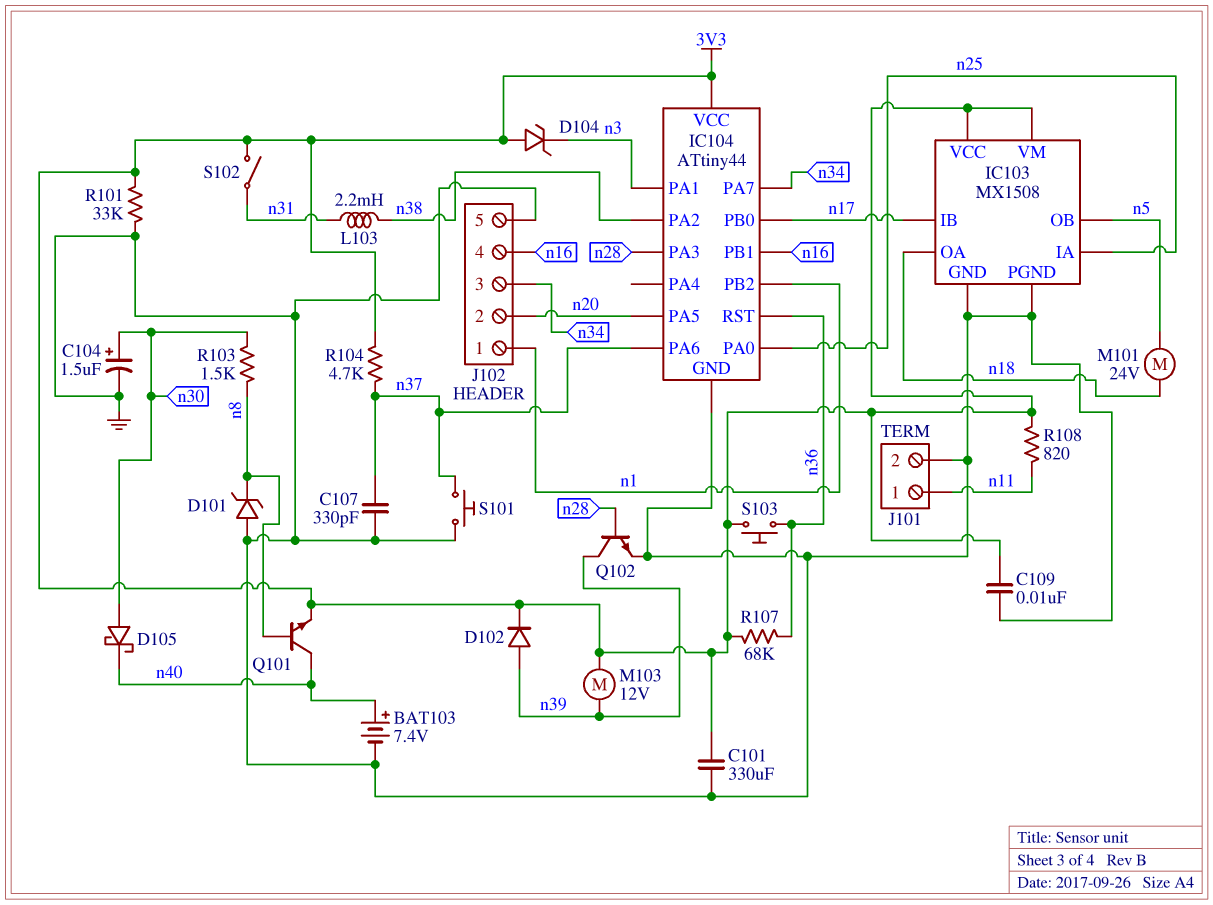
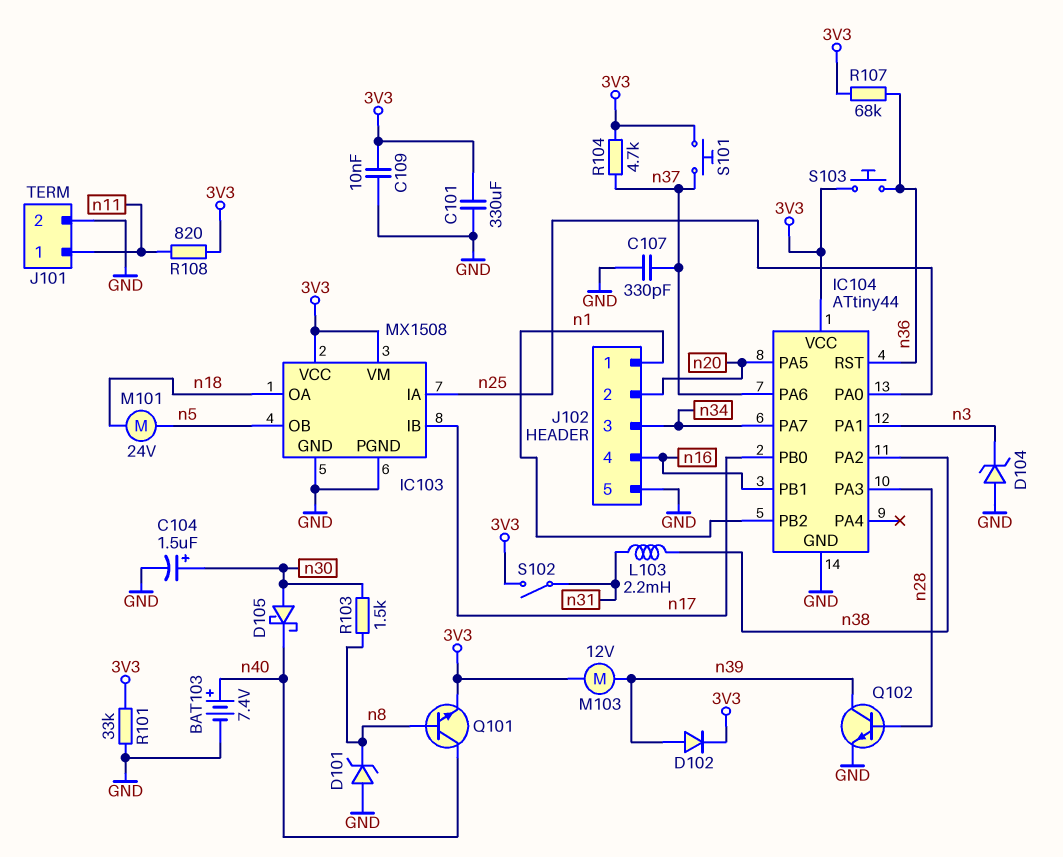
D104: zener (A 3V3, K n3) -> zener (A GND, K n3)
S101: button (GND, n37) -> button (3V3, n37)

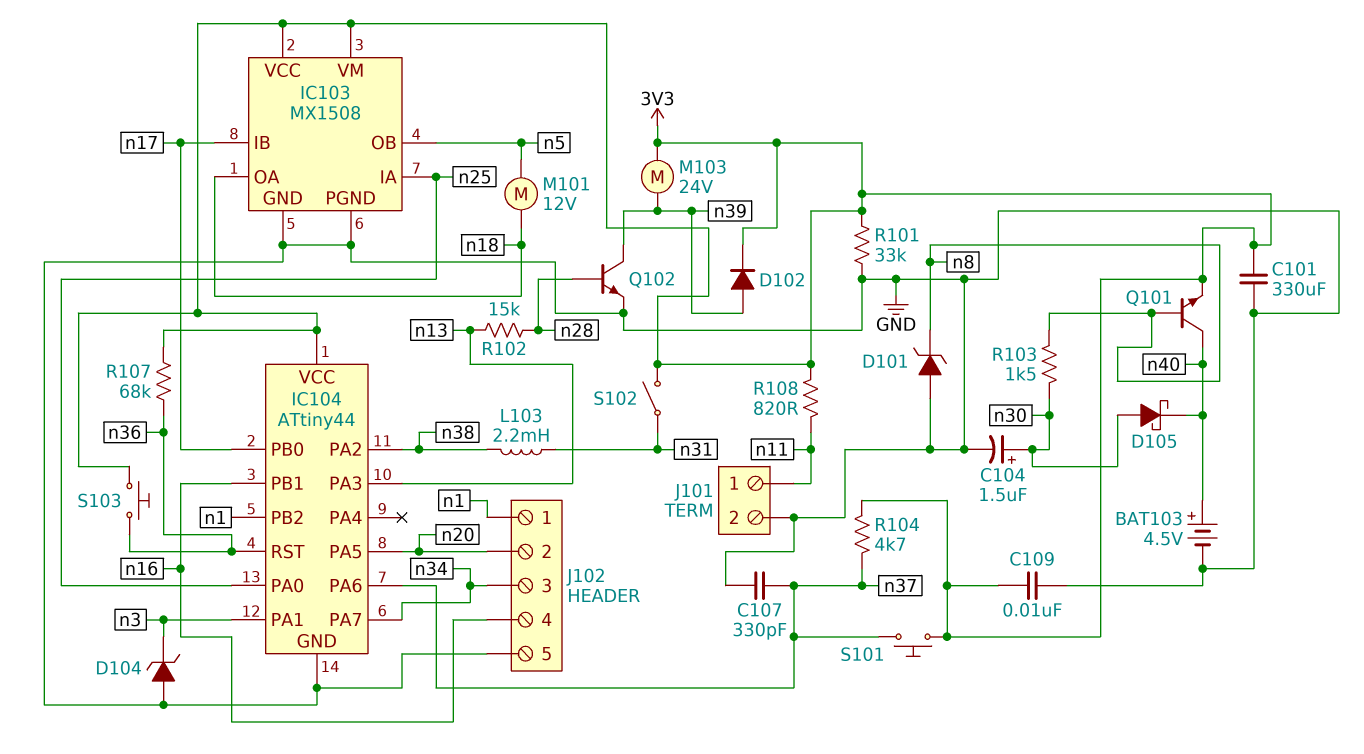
BAT103: 7.4V (plus n40, minus GND) -> 4.5V (plus n40, minus GND)
IC104 pin PA3: n28 -> n13
M101: motor 24V (n5, n18) -> motor 12V (n5, n18)
M103: motor 12V (3V3, n39) -> motor 24V (3V3, n39)
R102: none -> 15k (n13, n28)

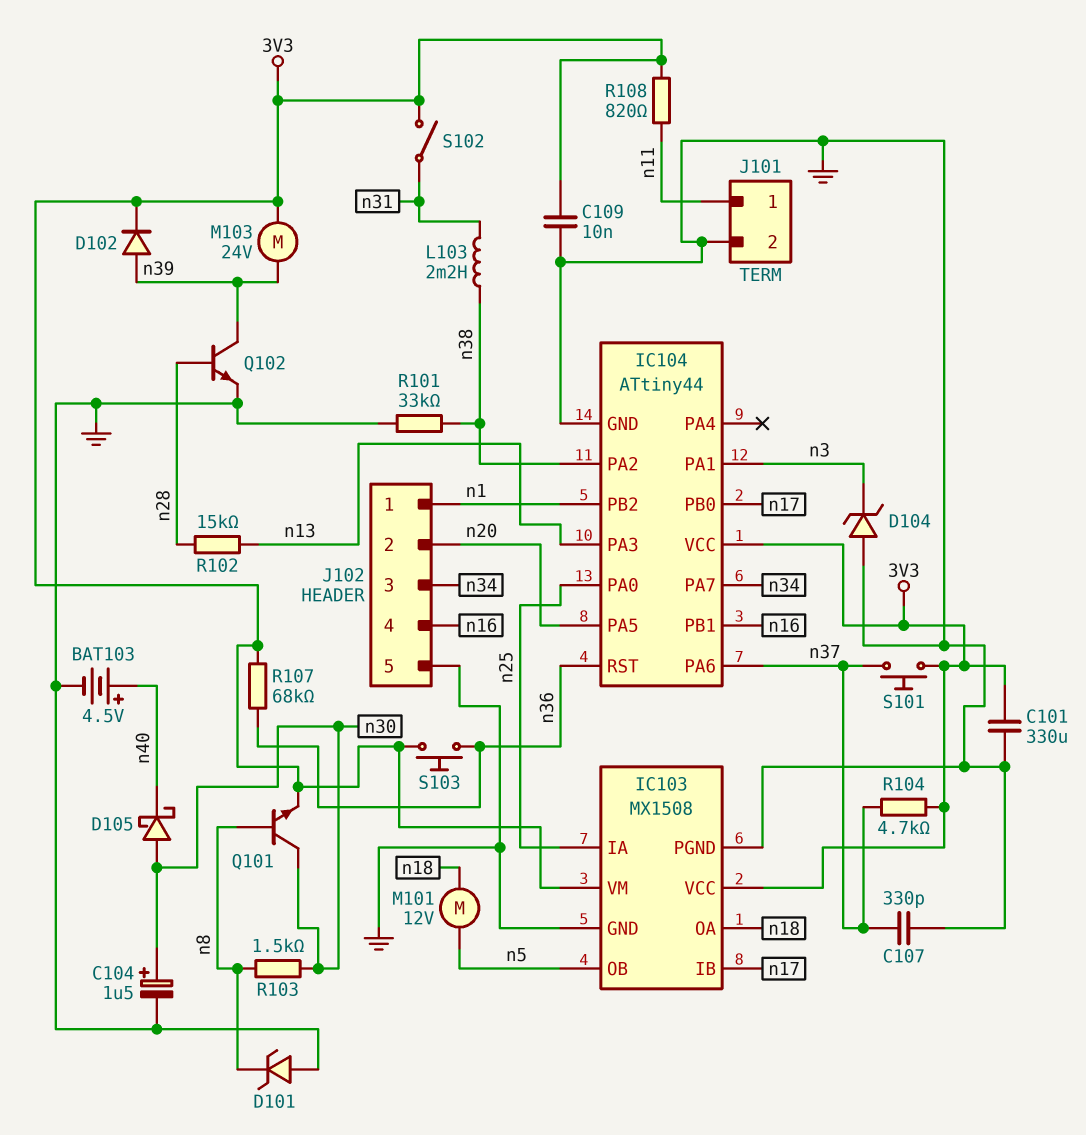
Q101: NPN (B n8, C n40, E 3V3) -> NPN (B n8, C n30, E 3V3)
R101: 33k (3V3, GND) -> 33k (GND, n38)

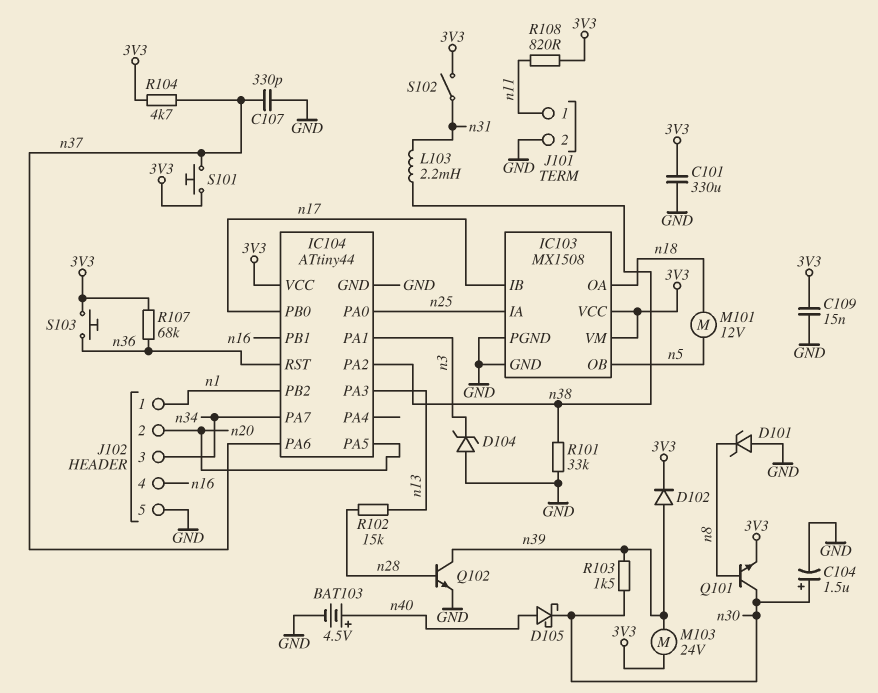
C109: 10nF (3V3, GND) -> 15nF (3V3, GND)
D105: schottky (A n30, K n40) -> schottky (A n40, K n30)
R103: 1.5k (n8, n30) -> 1.5k (n30, n39)

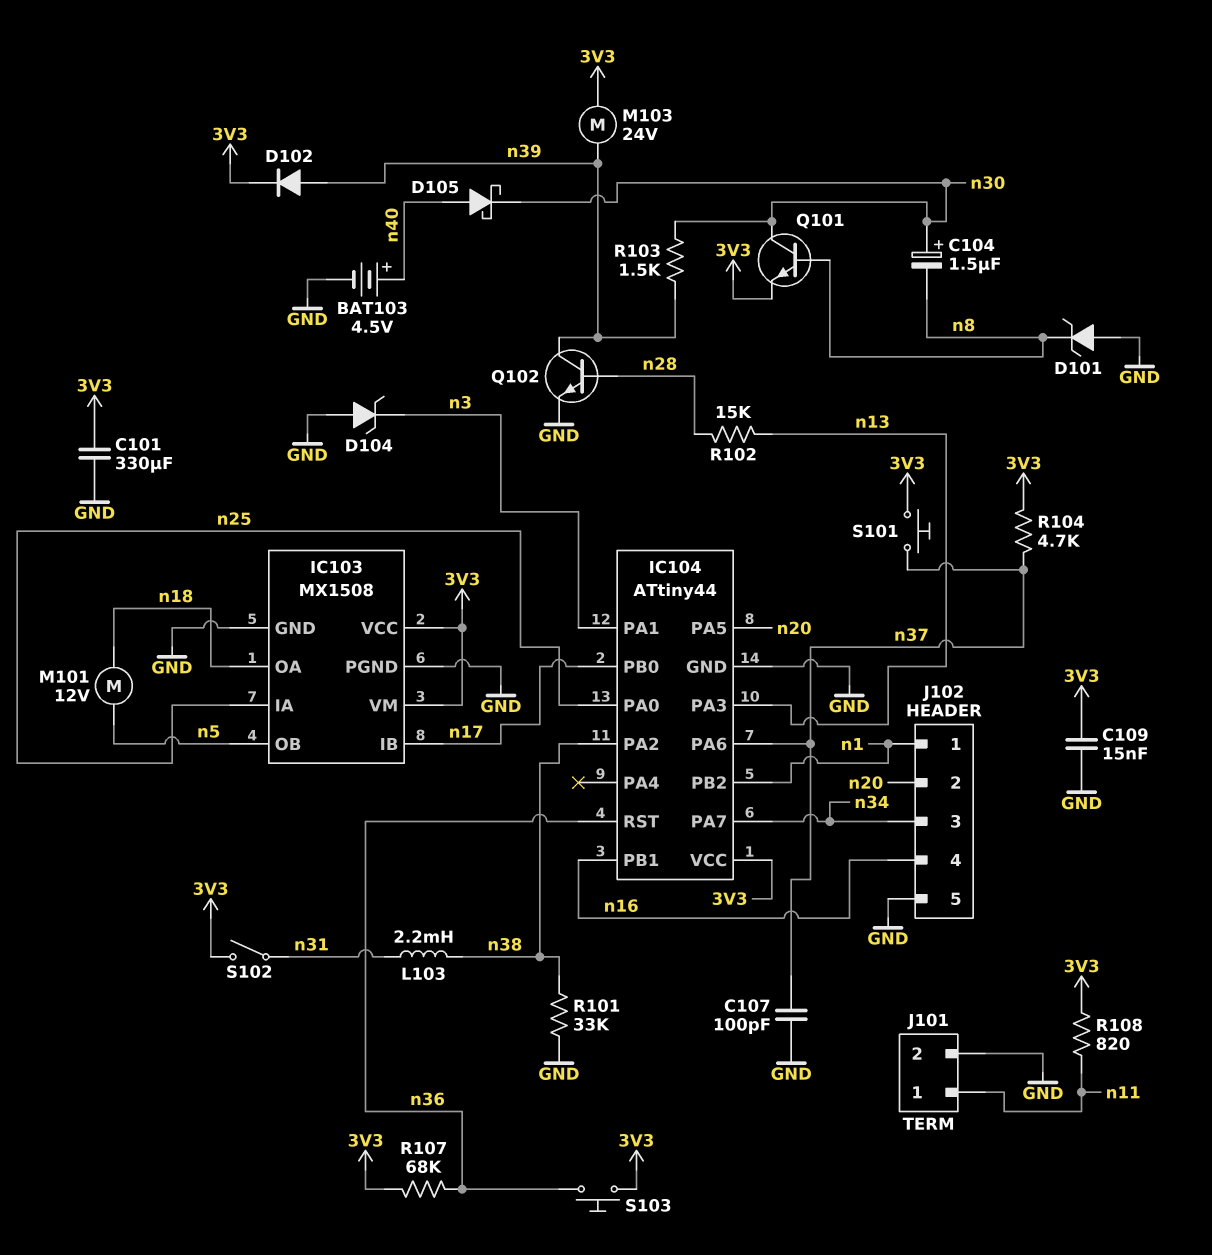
C104: 1.5uF (plus n30, minus GND) -> 1.5uF (plus n30, minus n8)
C107: 330pF (GND, n37) -> 100pF (GND, n37)

